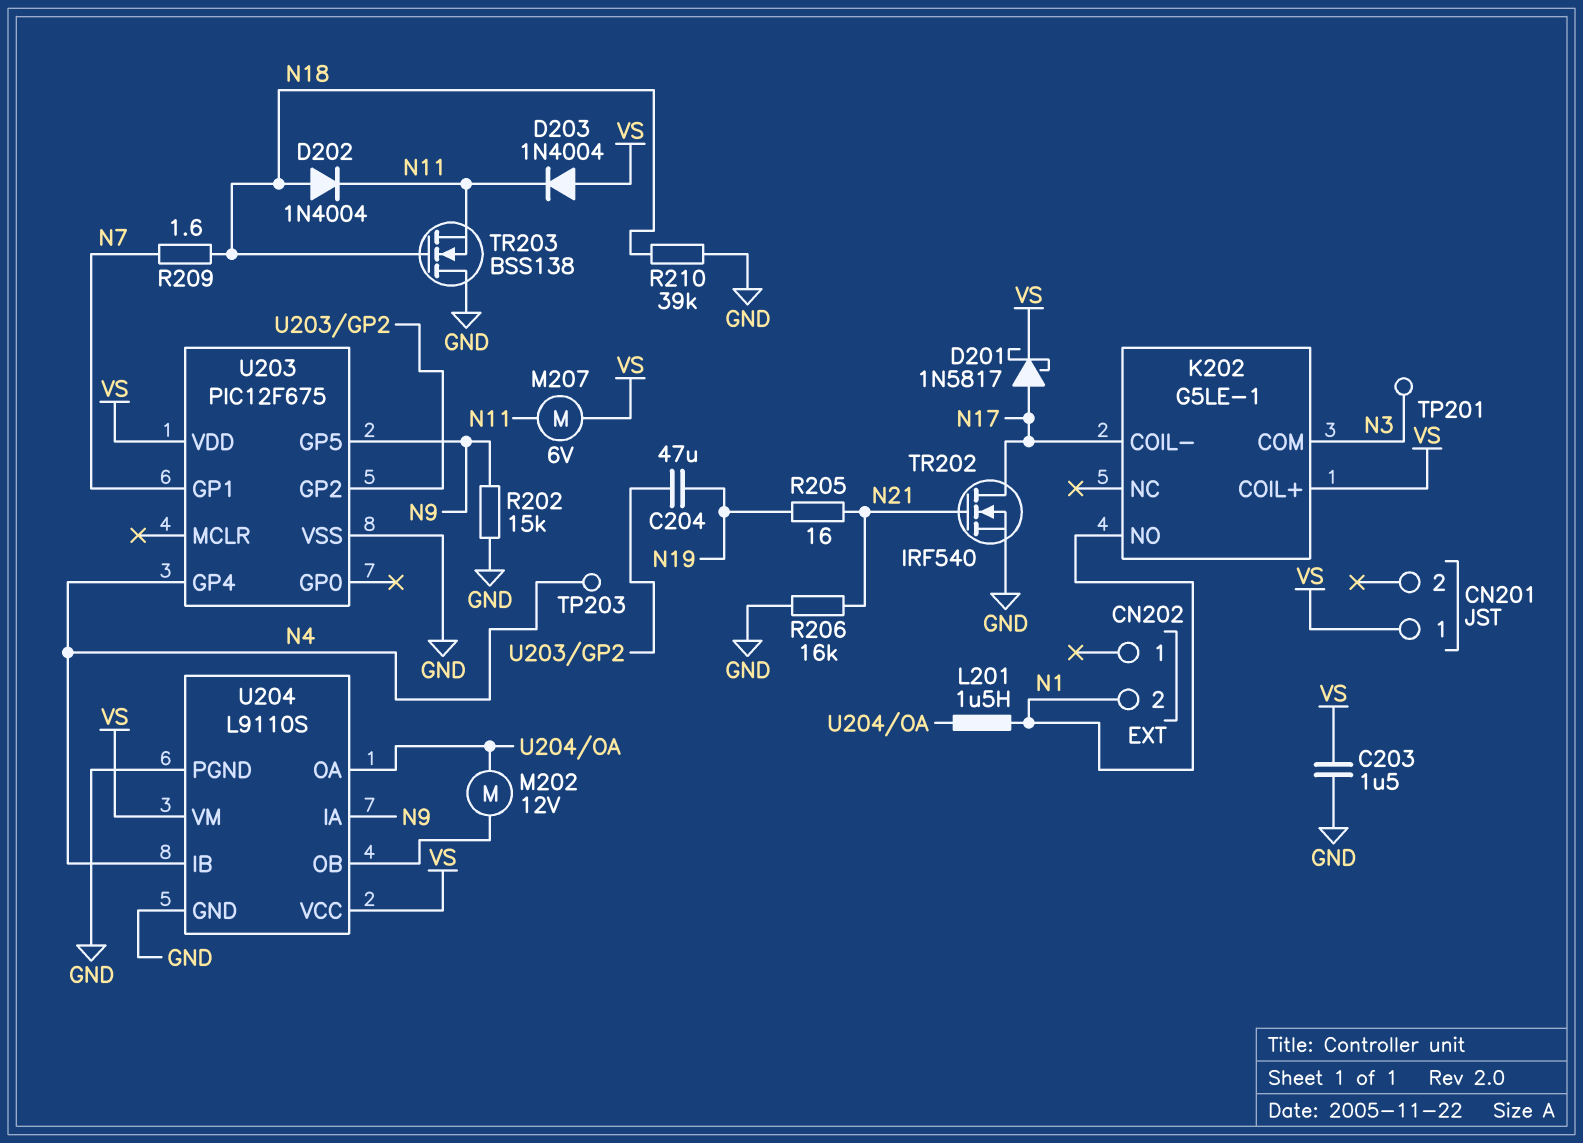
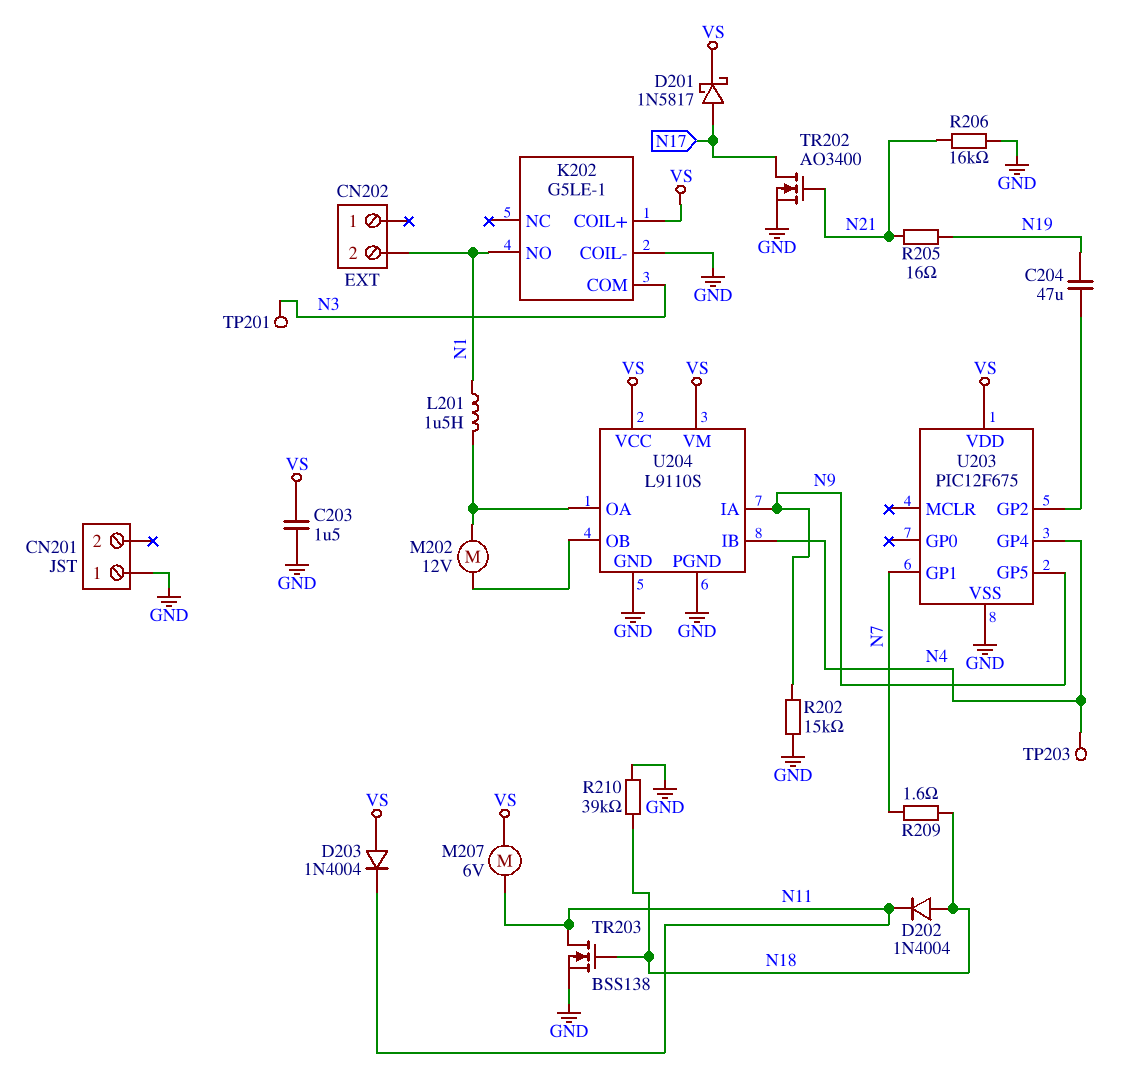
CN201 pin 1: VS -> GND
K202 pin COIL-: N17 -> GND
TR202: NMOS IRF540 (G N21, D N17, S GND) -> NMOS AO3400 (G N21, D N17, S GND)
TR203: NMOS BSS138 (G N18, D GND, S N11) -> NMOS BSS138 (G N18, D N11, S GND)

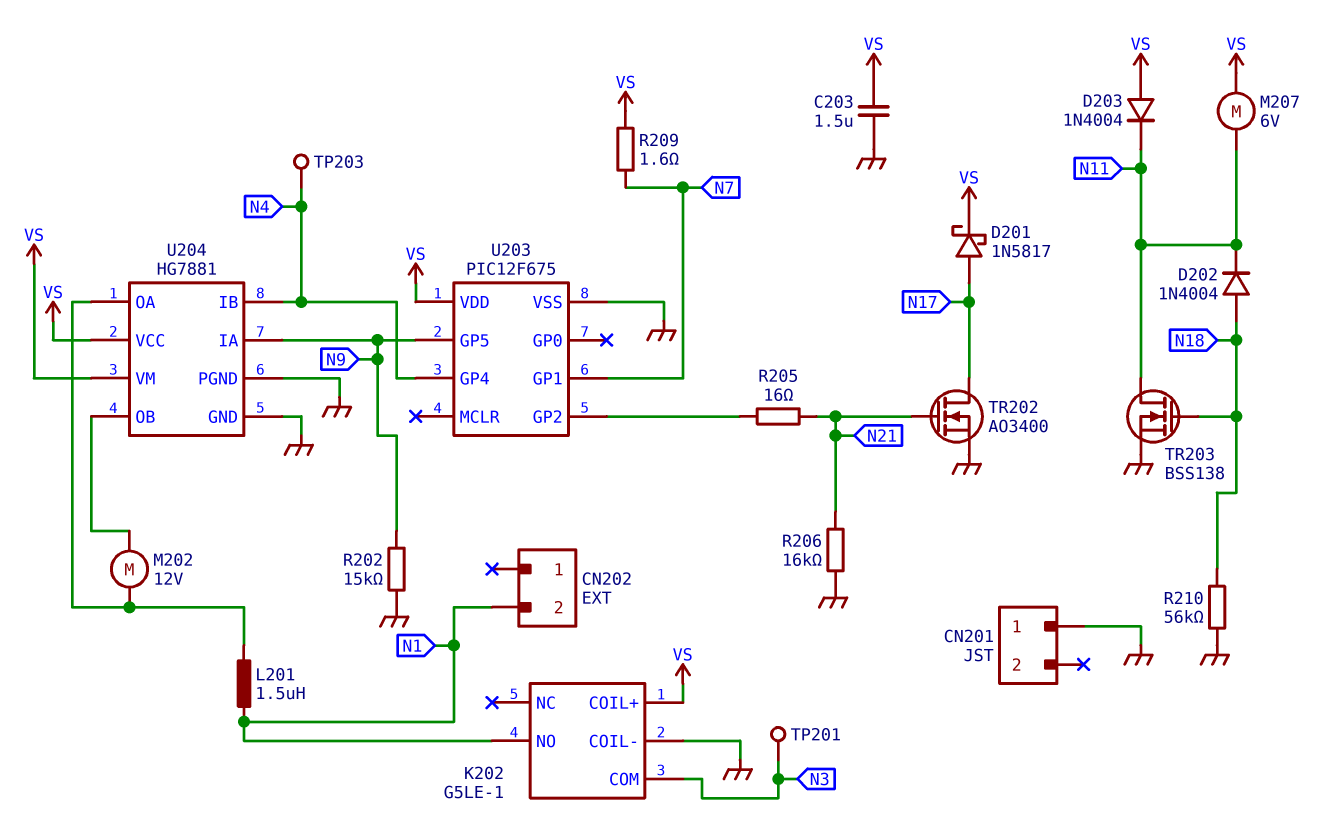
C204: 47uF (N19, U203/GP2) -> none
R205: 16 (N19, N21) -> 16 (N21, U203/GP2)
R209: 1.6 (N7, N18) -> 1.6 (N7, VS)
R210: 39k (GND, N18) -> 56k (GND, N18)
U204: L9110S -> HG7881

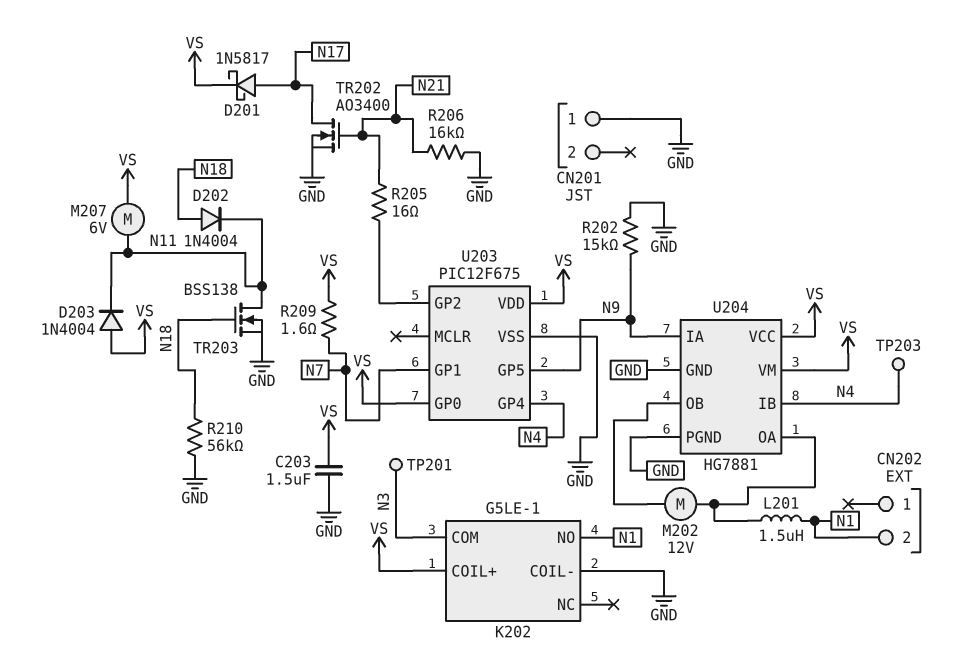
U203 pin GP0: none -> VS

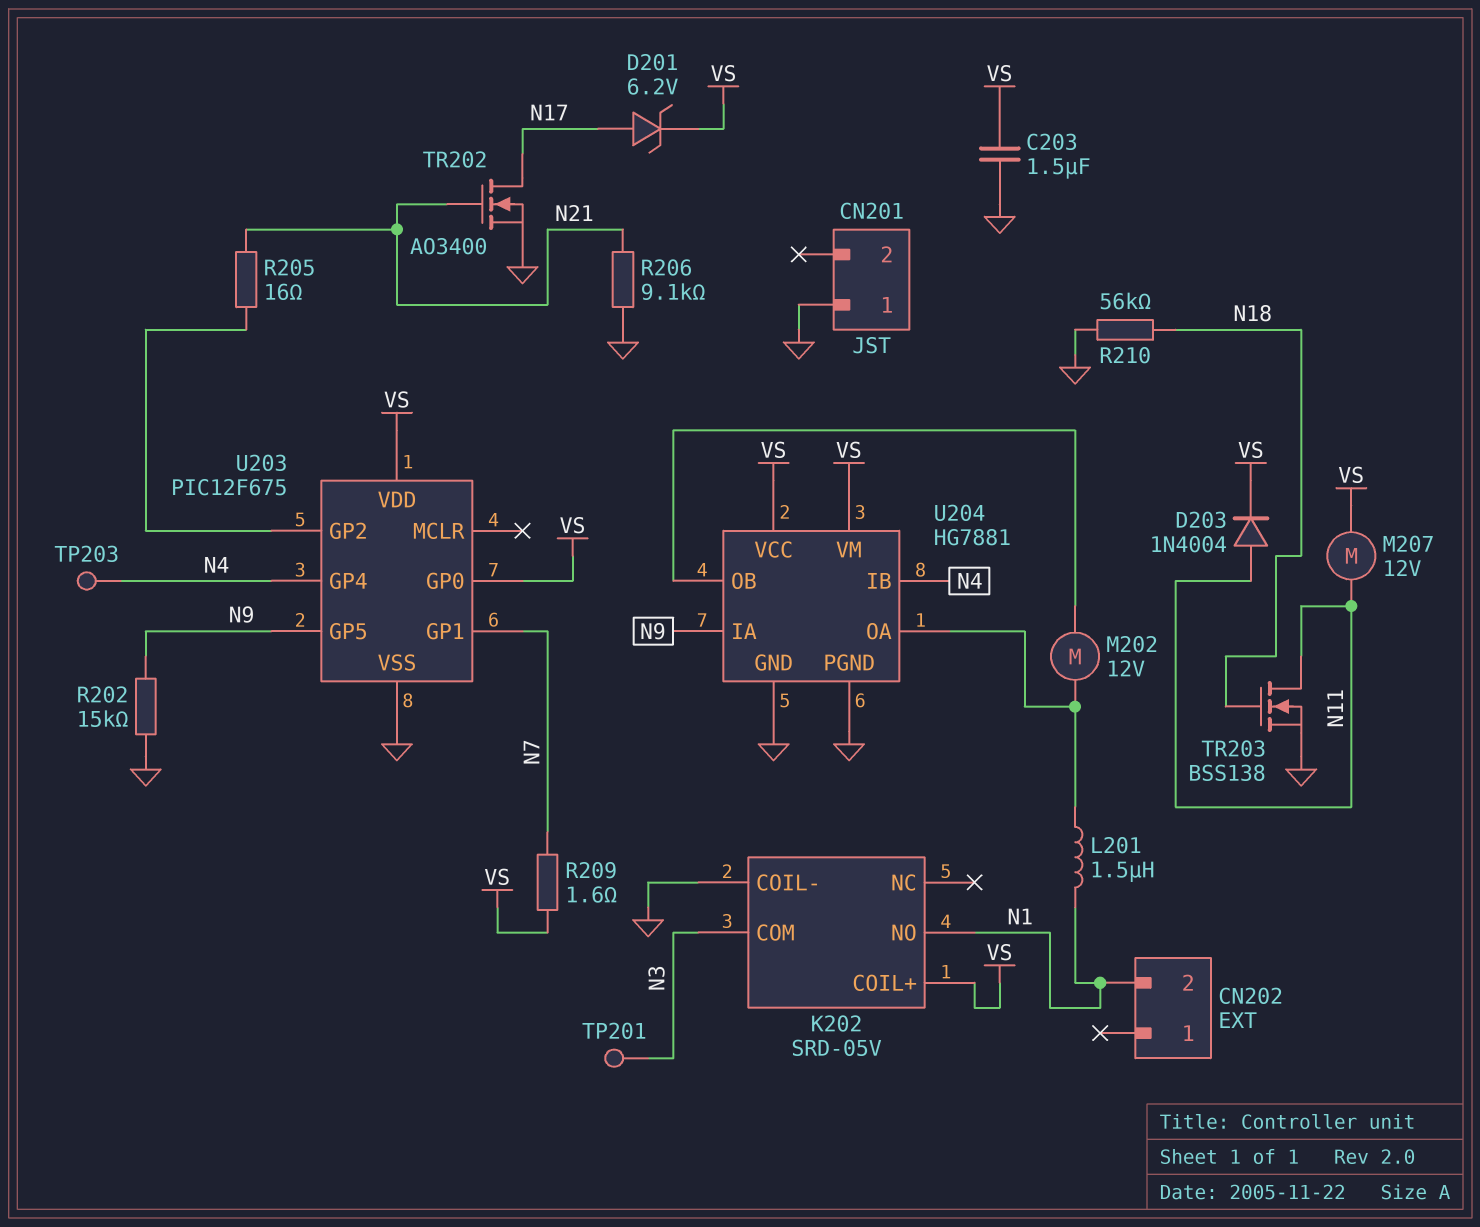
D201: schottky 1N5817 (A N17, K VS) -> zener 6.2V (A N17, K VS)
D202: diode 1N4004 (A N18, K N11) -> none
D203: diode 1N4004 (A VS, K N11) -> diode 1N4004 (A N11, K VS)
K202: G5LE-1 -> SRD-05V
M207: motor 6V (N11, VS) -> motor 12V (N11, VS)
R206: 16k (GND, N21) -> 9.1k (GND, N21)

